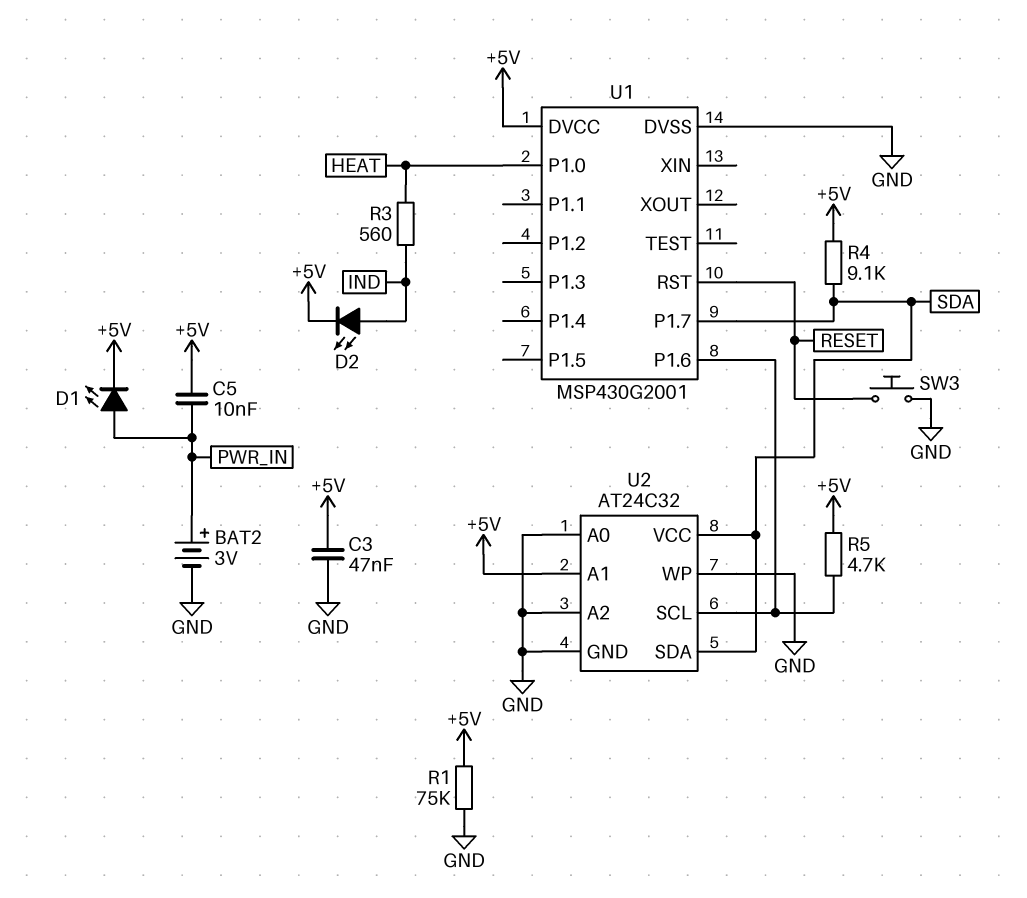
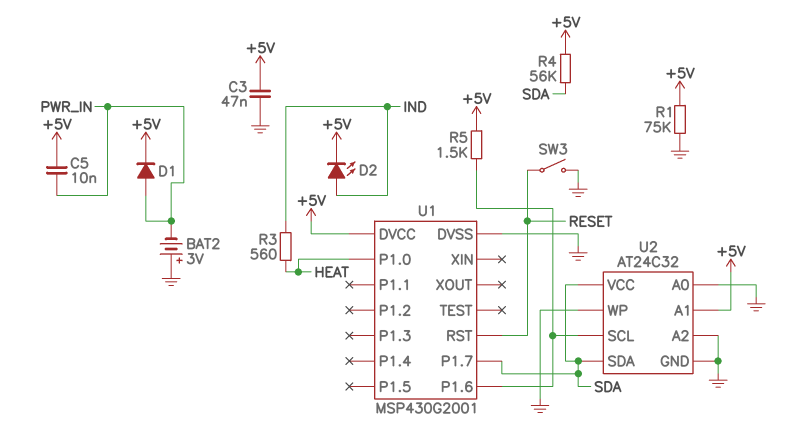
BAT2: 3V (plus PWR_IN, minus GND) -> 3V (plus GND, minus PWR_IN)
D1: LED (A PWR_IN, K +5V) -> diode (A PWR_IN, K +5V)
R4: 9.1k (+5V, SDA) -> 56k (+5V, SDA)
R5: 4.7k (+5V, U1/P1.6) -> 1.5k (+5V, U1/P1.6)
SW3: button (GND, RESET) -> switch (GND, RESET)

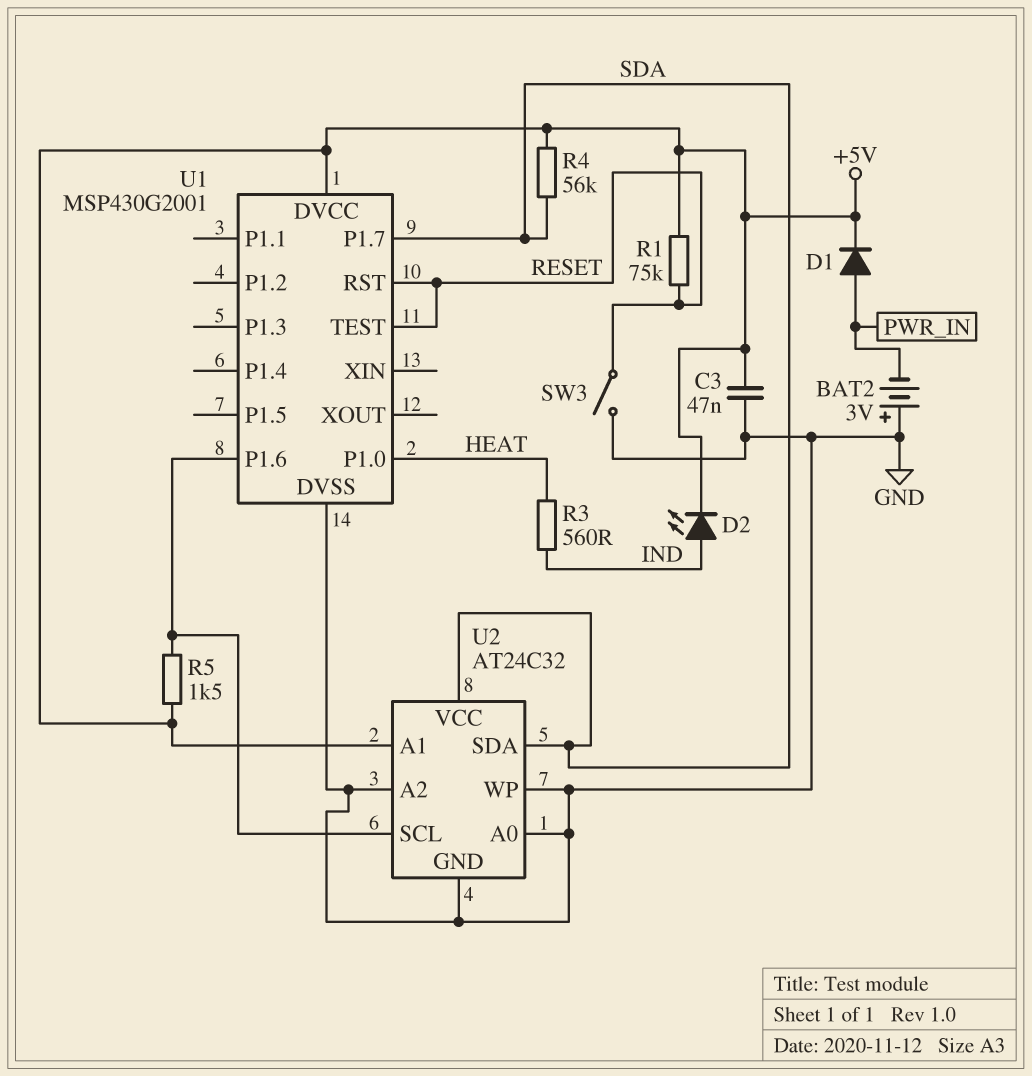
C5: 10nF (+5V, PWR_IN) -> none
R1: 75k (+5V, GND) -> 75k (+5V, RESET)
U1 pin TEST: none -> RESET

